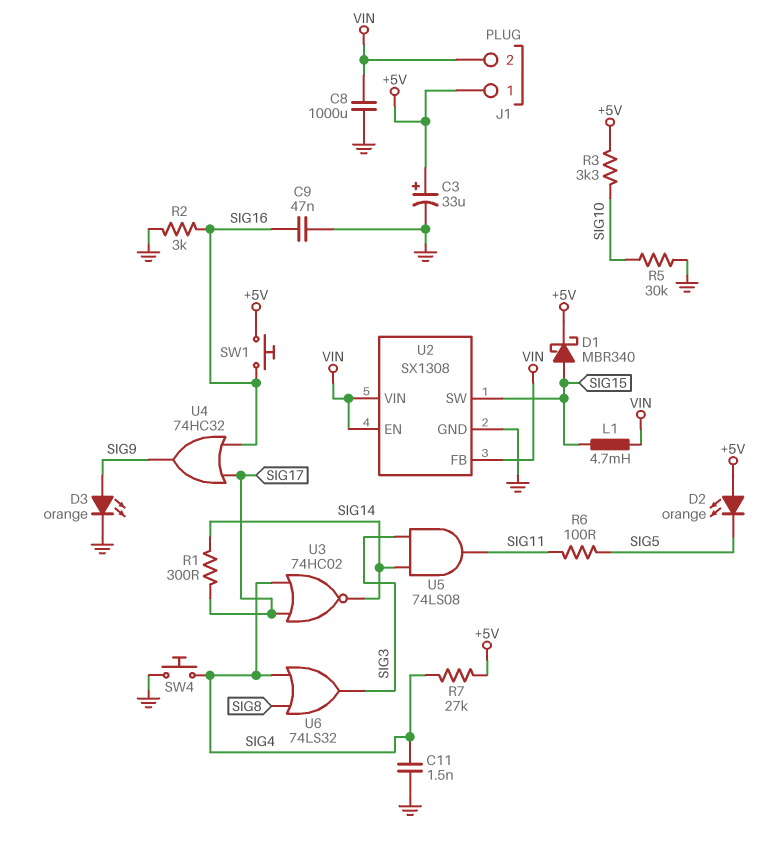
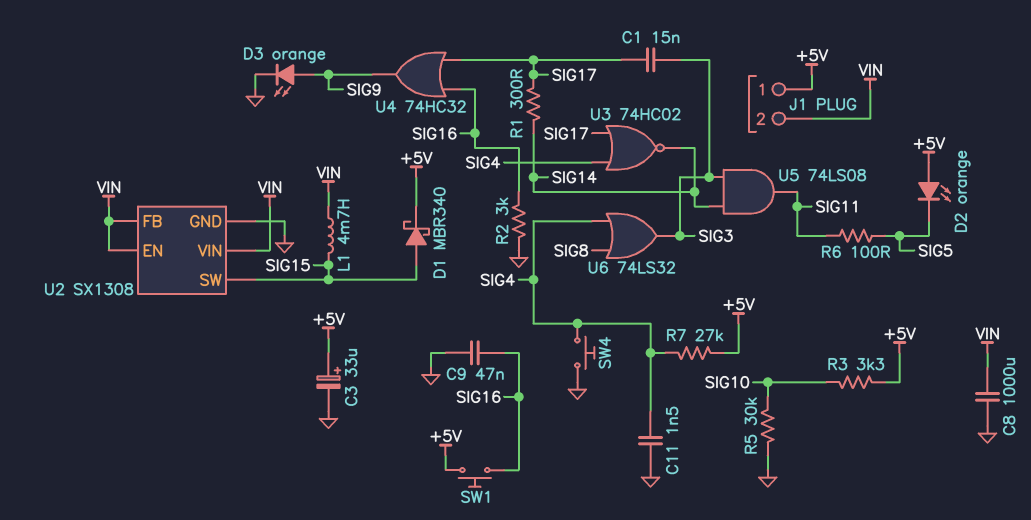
C1: none -> 15nF (SIG3, SIG17)

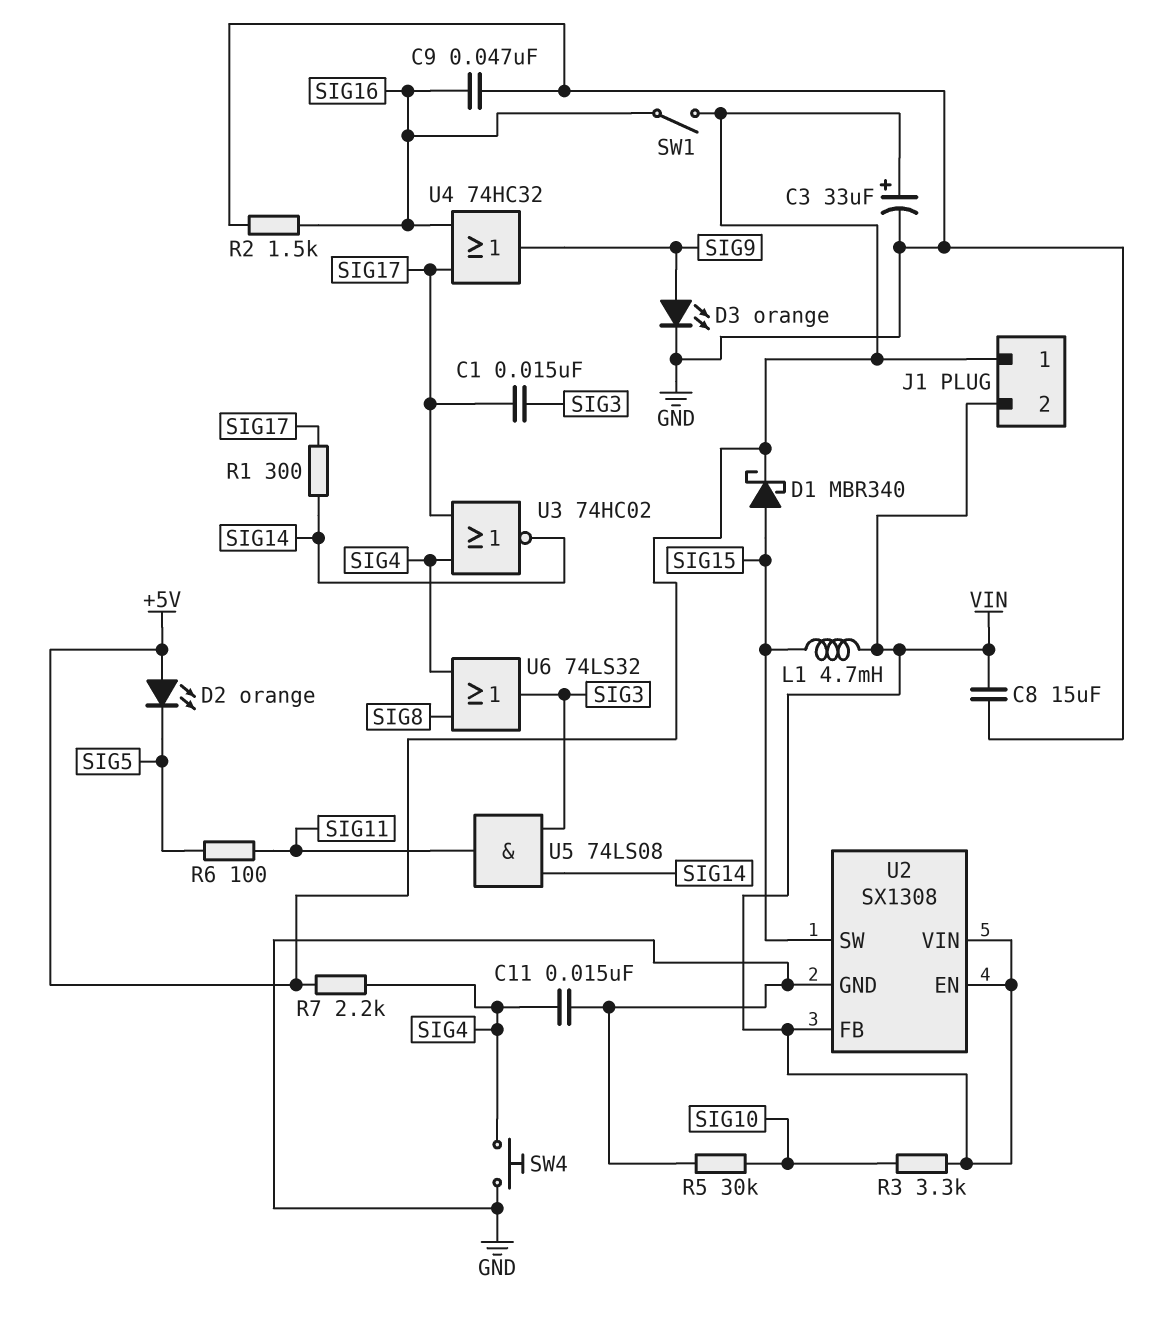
C8: 1000uF (GND, VIN) -> 15uF (GND, VIN)
C11: 1.5nF (GND, SIG4) -> 15nF (GND, SIG4)
R2: 3k (GND, SIG16) -> 1.5k (GND, SIG16)
R3: 3.3k (+5V, SIG10) -> 3.3k (SIG10, VIN)
R7: 27k (+5V, SIG4) -> 2.2k (+5V, SIG4)
SW1: button (+5V, SIG16) -> switch (+5V, SIG16)

